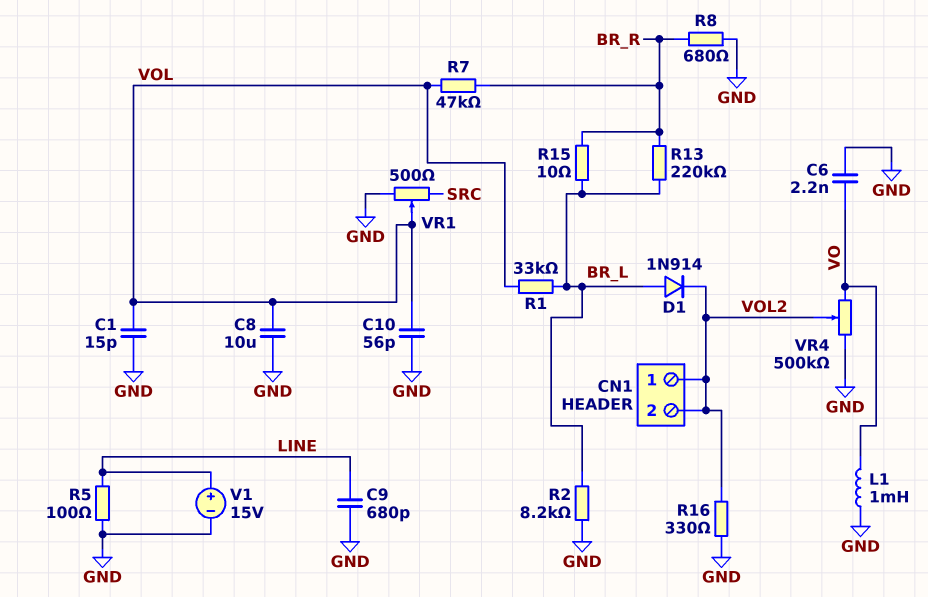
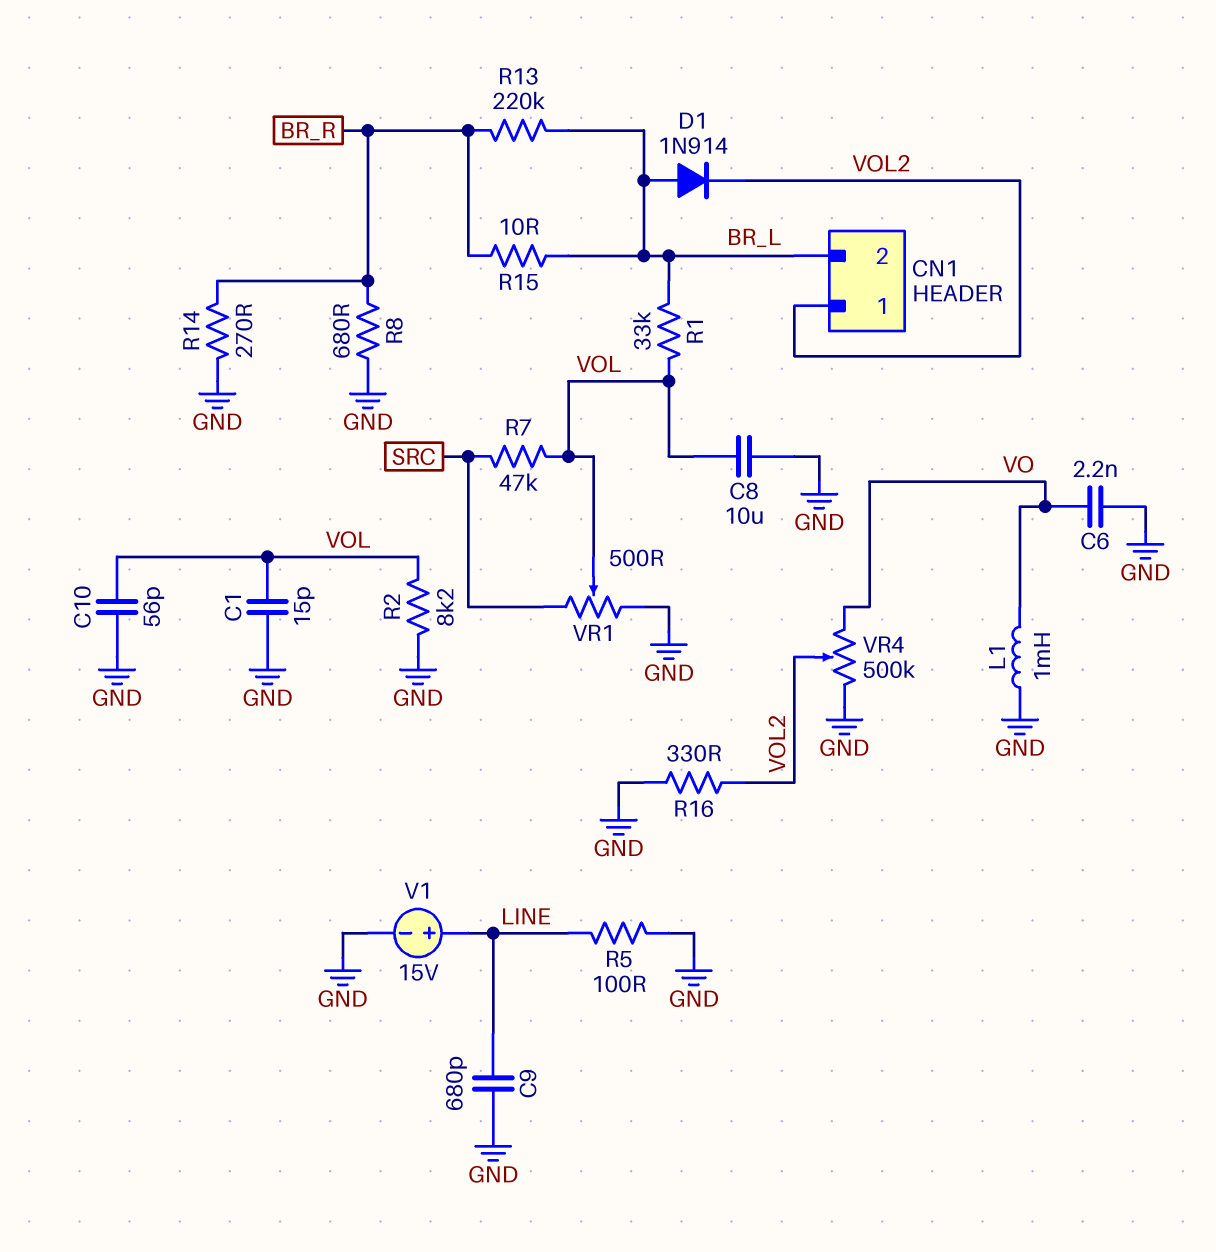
CN1 pin 2: VOL2 -> BR_L
R2: 8.2k (BR_L, GND) -> 8.2k (GND, VOL)
R7: 47k (BR_R, VOL) -> 47k (SRC, VOL)
R14: none -> 270 (BR_R, GND)

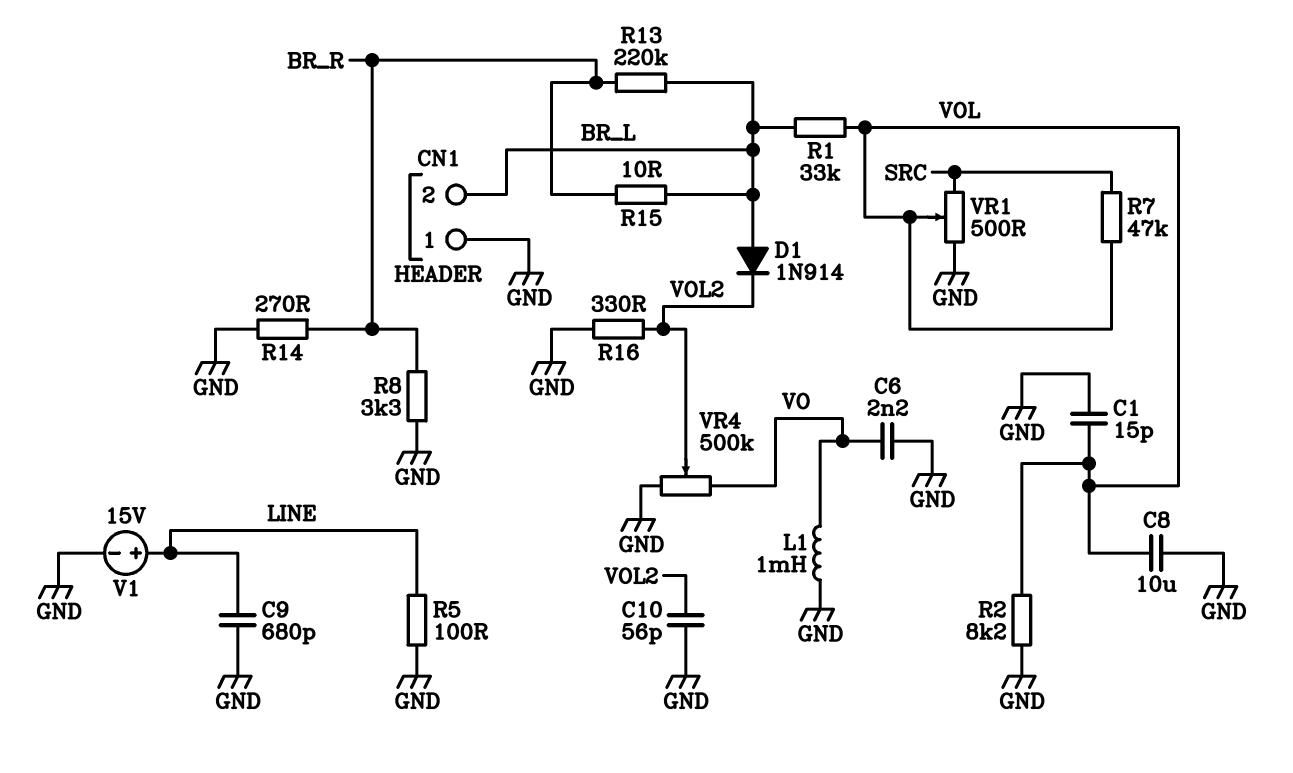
C10: 56pF (GND, VOL) -> 56pF (GND, VOL2)
CN1 pin 1: VOL2 -> GND
R8: 680 (BR_R, GND) -> 3.3k (BR_R, GND)

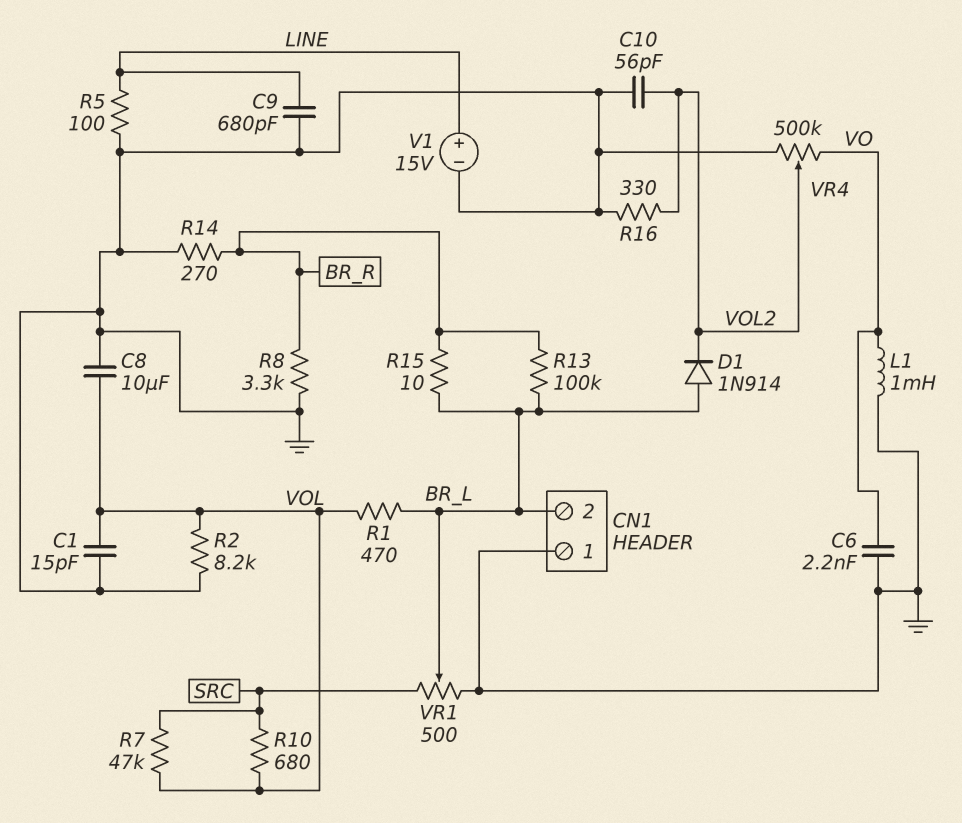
R1: 33k (BR_L, VOL) -> 470 (BR_L, VOL)
R10: none -> 680 (SRC, VOL)
R13: 220k (BR_L, BR_R) -> 100k (BR_L, BR_R)
VR1: 500 (GND, SRC, wiper VOL) -> 500 (GND, SRC, wiper BR_L)

